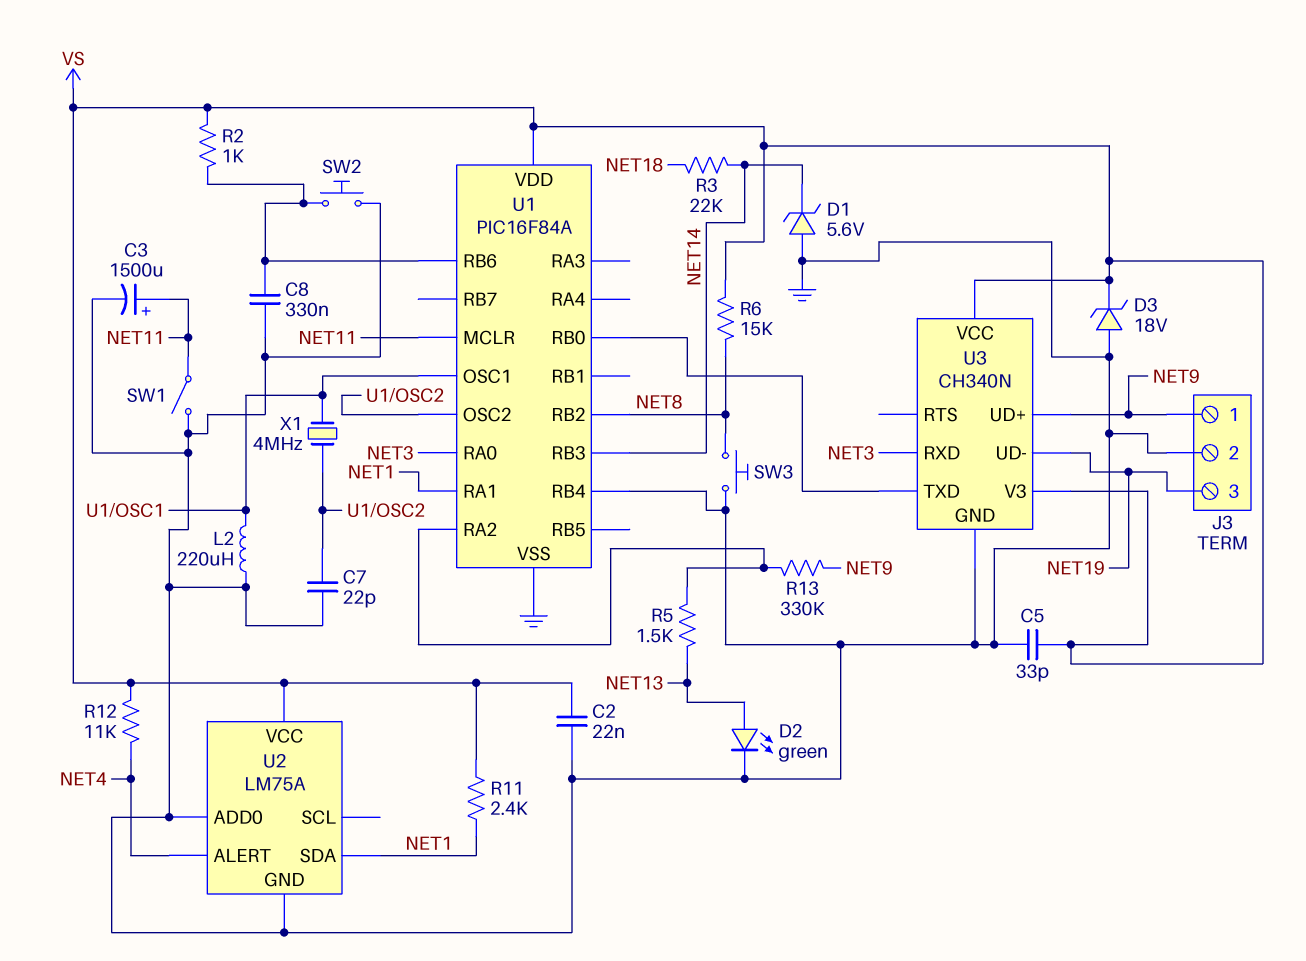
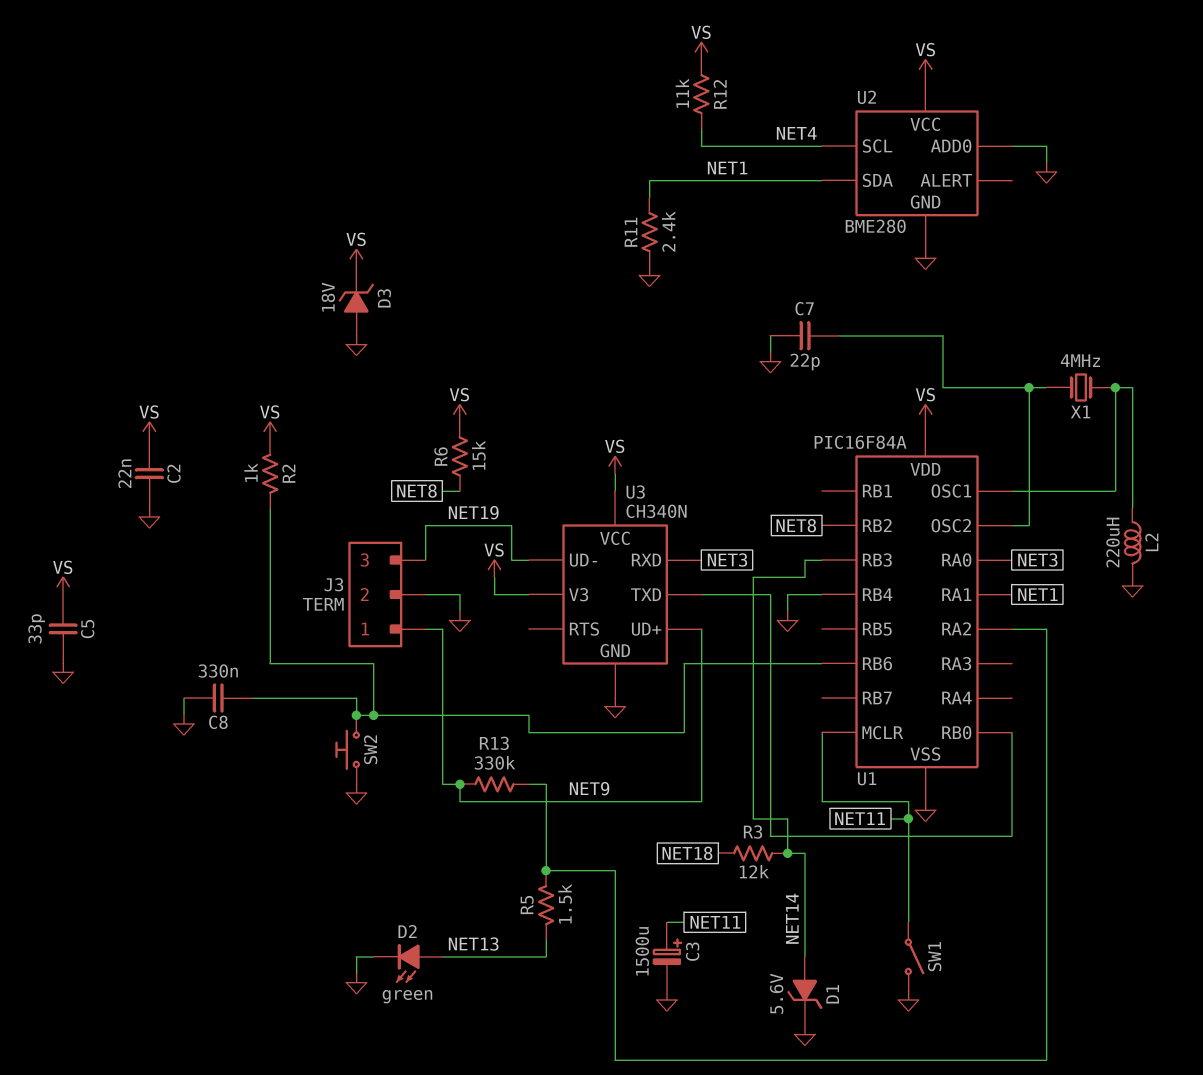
D1: zener 5.6V (A GND, K NET14) -> zener 5.6V (A NET14, K GND)
R3: 22k (NET14, NET18) -> 12k (NET14, NET18)
R11: 2.4k (NET1, VS) -> 2.4k (GND, NET1)
SW3: button (GND, NET8) -> none
U2: LM75A -> BME280
U2 pin ALERT: NET4 -> none
U2 pin SCL: none -> NET4

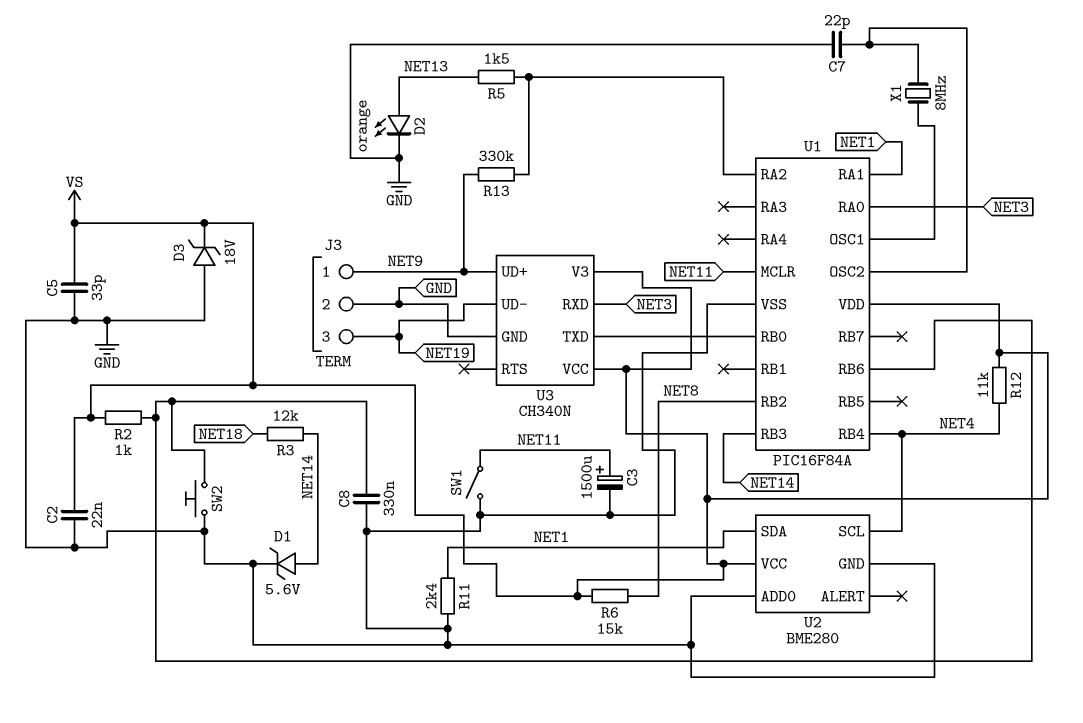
D2: LED green (A NET13, K GND) -> LED orange (A NET13, K GND)
L2: 220uH (GND, U1/OSC1) -> none
U1 pin RB4: GND -> NET4
X1: 4MHz (U1/OSC1, U1/OSC2) -> 8MHz (U1/OSC1, U1/OSC2)

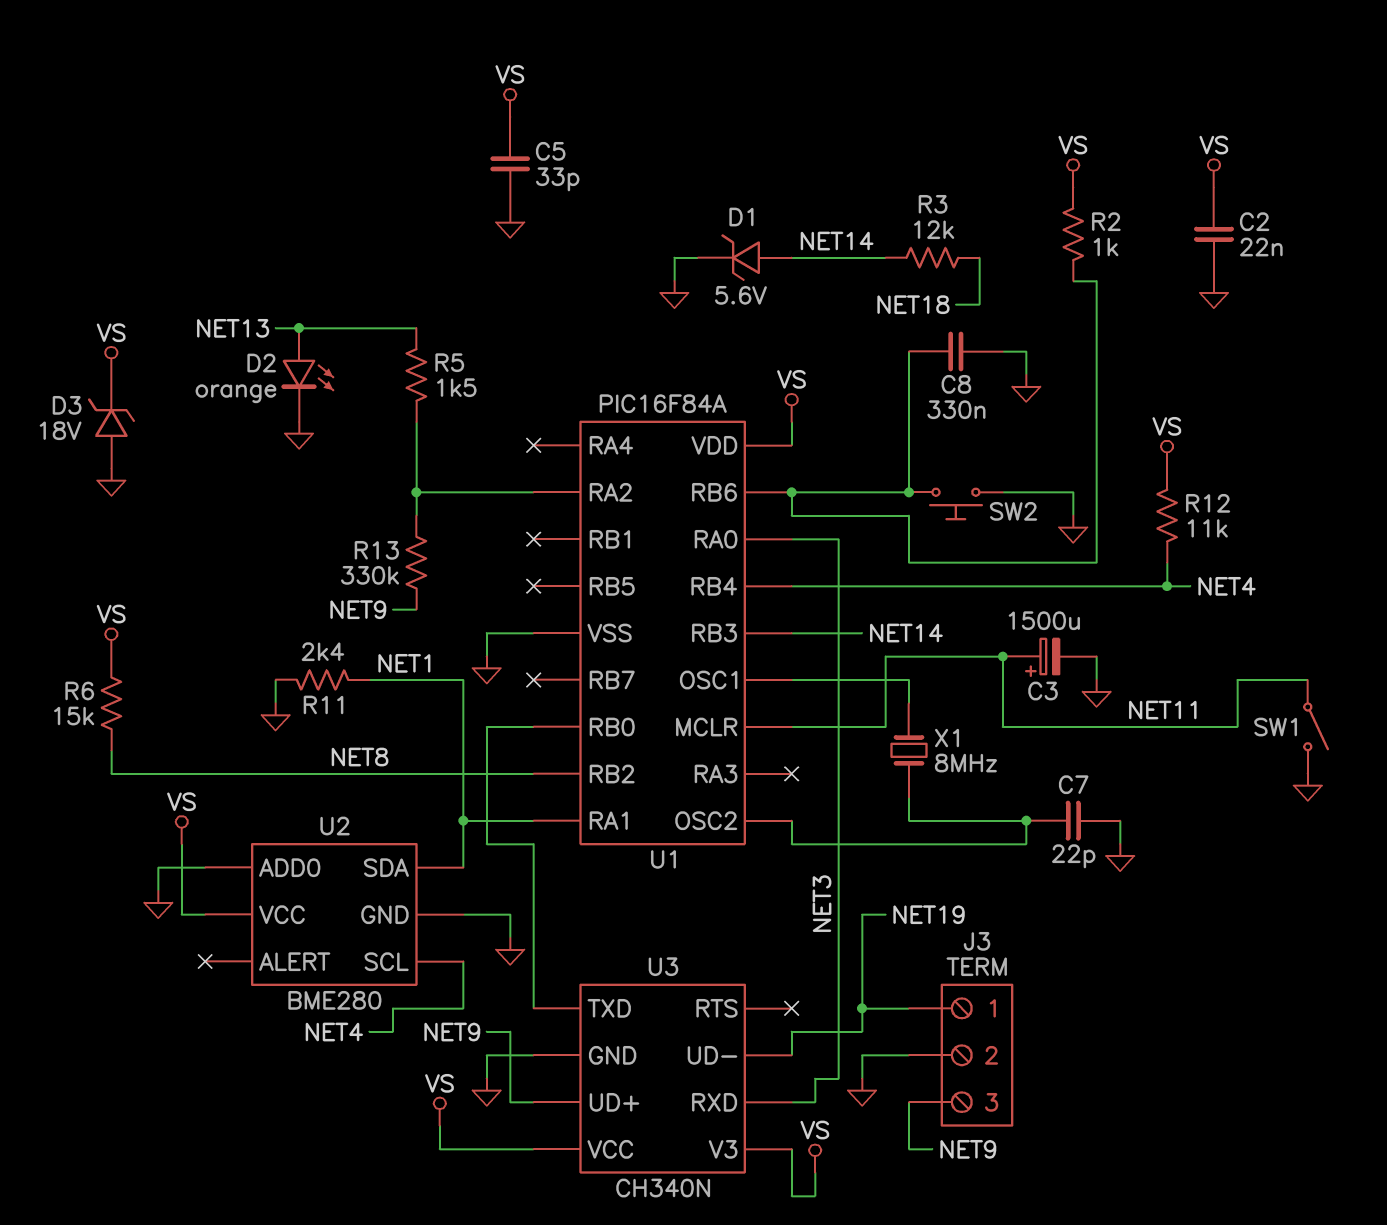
J3 pin 1: NET9 -> NET19
J3 pin 3: NET19 -> NET9

